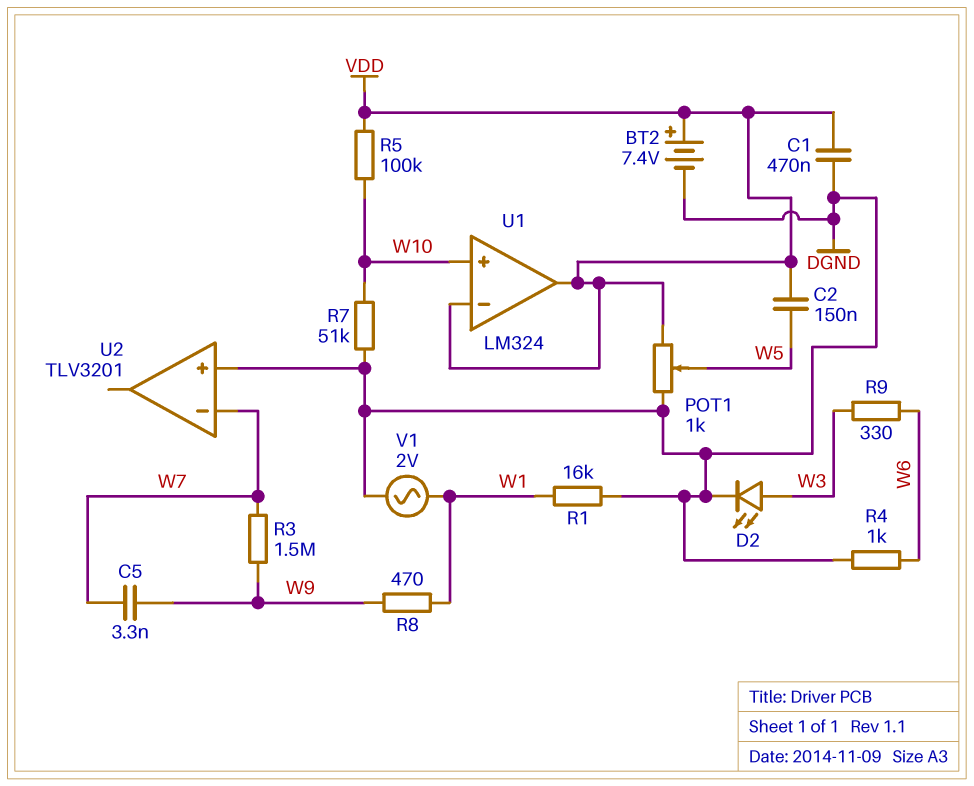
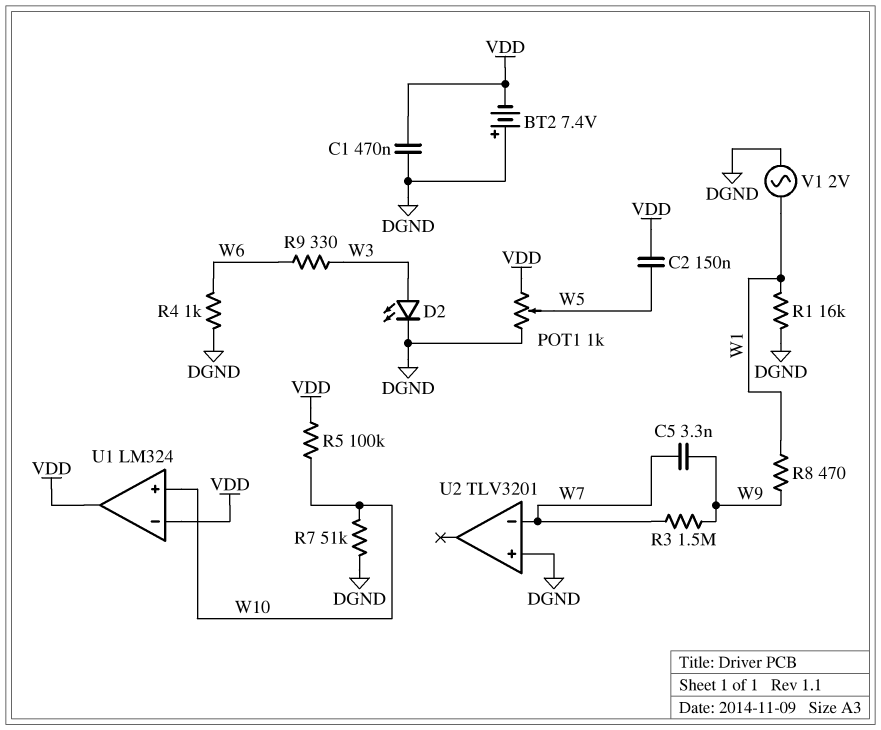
BT2: 7.4V (plus VDD, minus DGND) -> 7.4V (plus DGND, minus VDD)

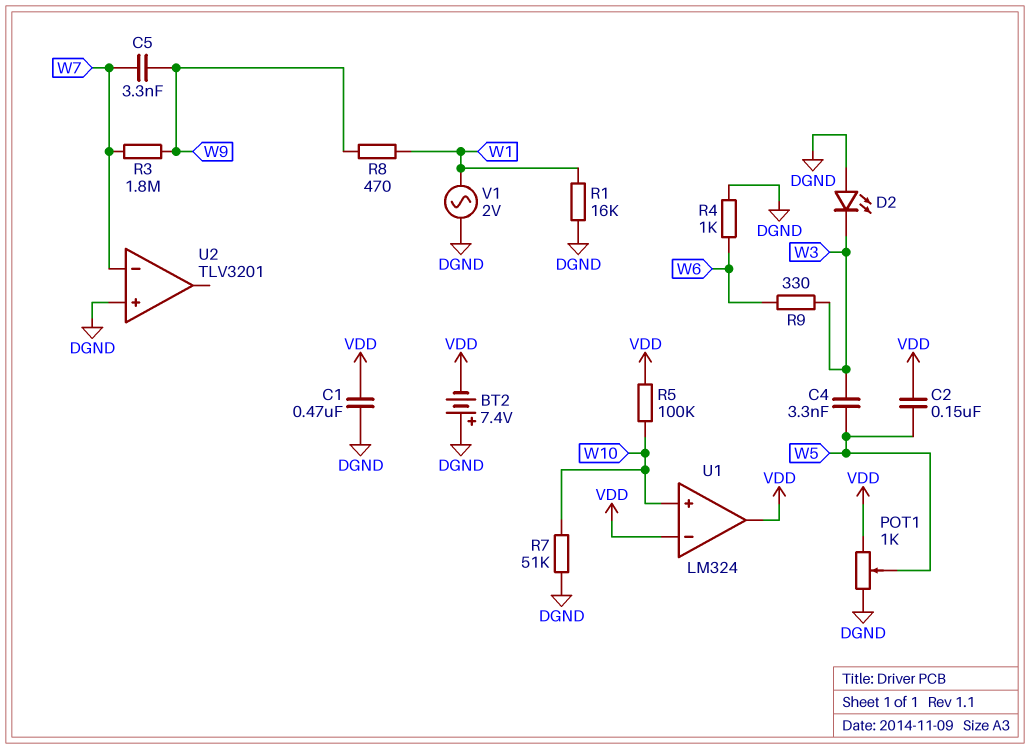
C4: none -> 3.3nF (W3, W5)
D2: LED (A W3, K DGND) -> LED (A DGND, K W3)
R3: 1.5M (W7, W9) -> 1.8M (W7, W9)

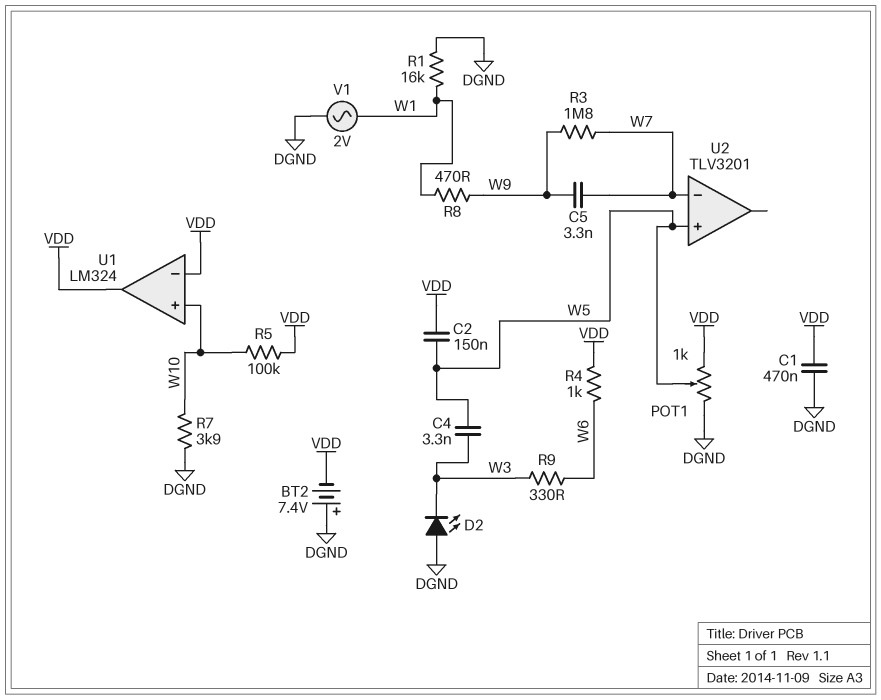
R4: 1k (DGND, W6) -> 1k (VDD, W6)
R7: 51k (DGND, W10) -> 3.9k (DGND, W10)
U2 pin in+: DGND -> W5

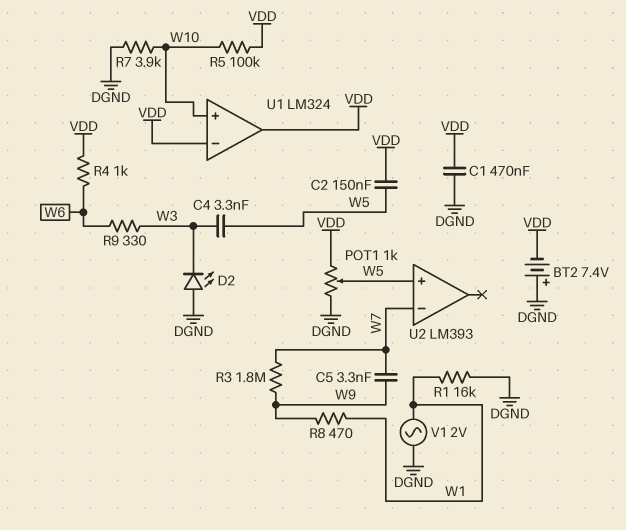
U2: TLV3201 -> LM393

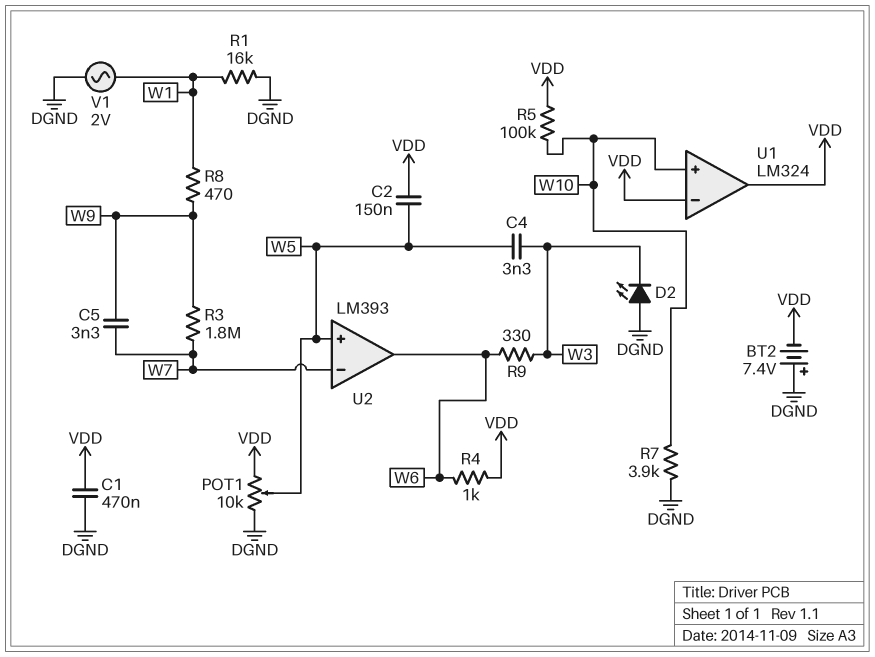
POT1: 1k (DGND, VDD, wiper W5) -> 10k (DGND, VDD, wiper W5)
U2 pin out: none -> W6

